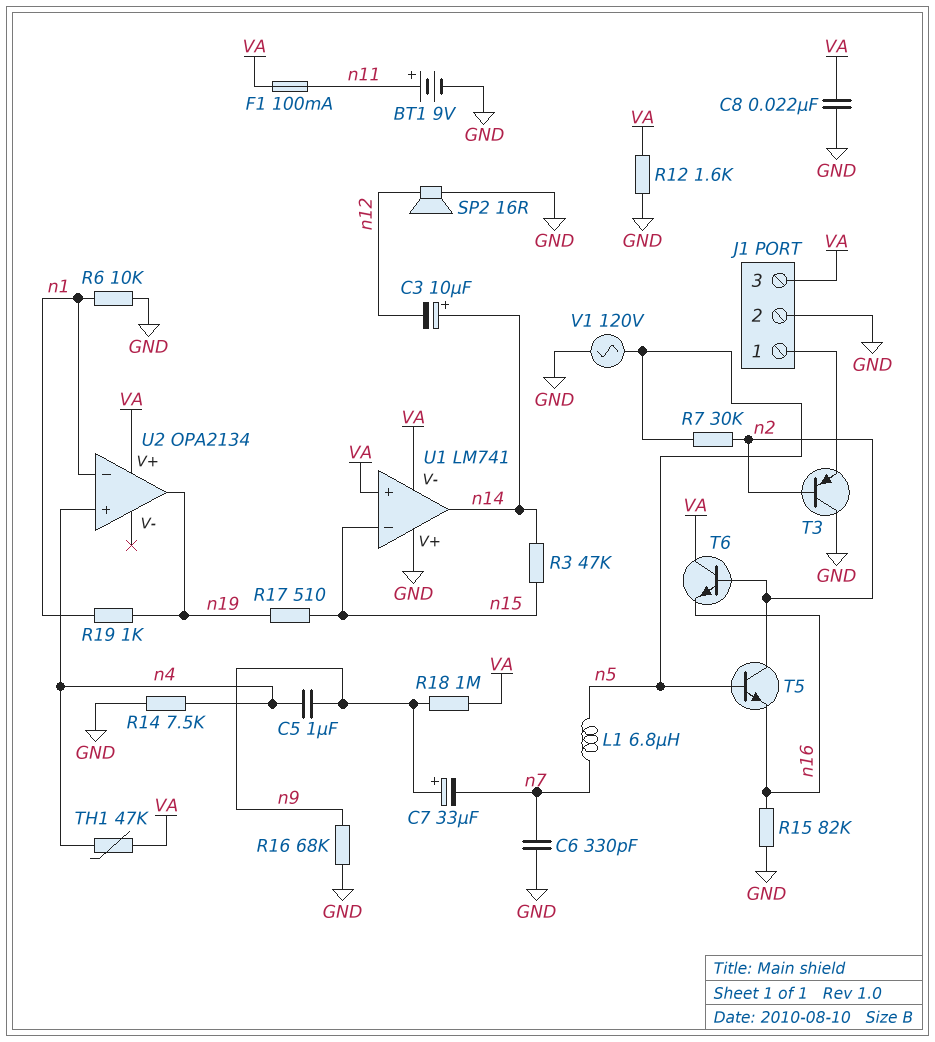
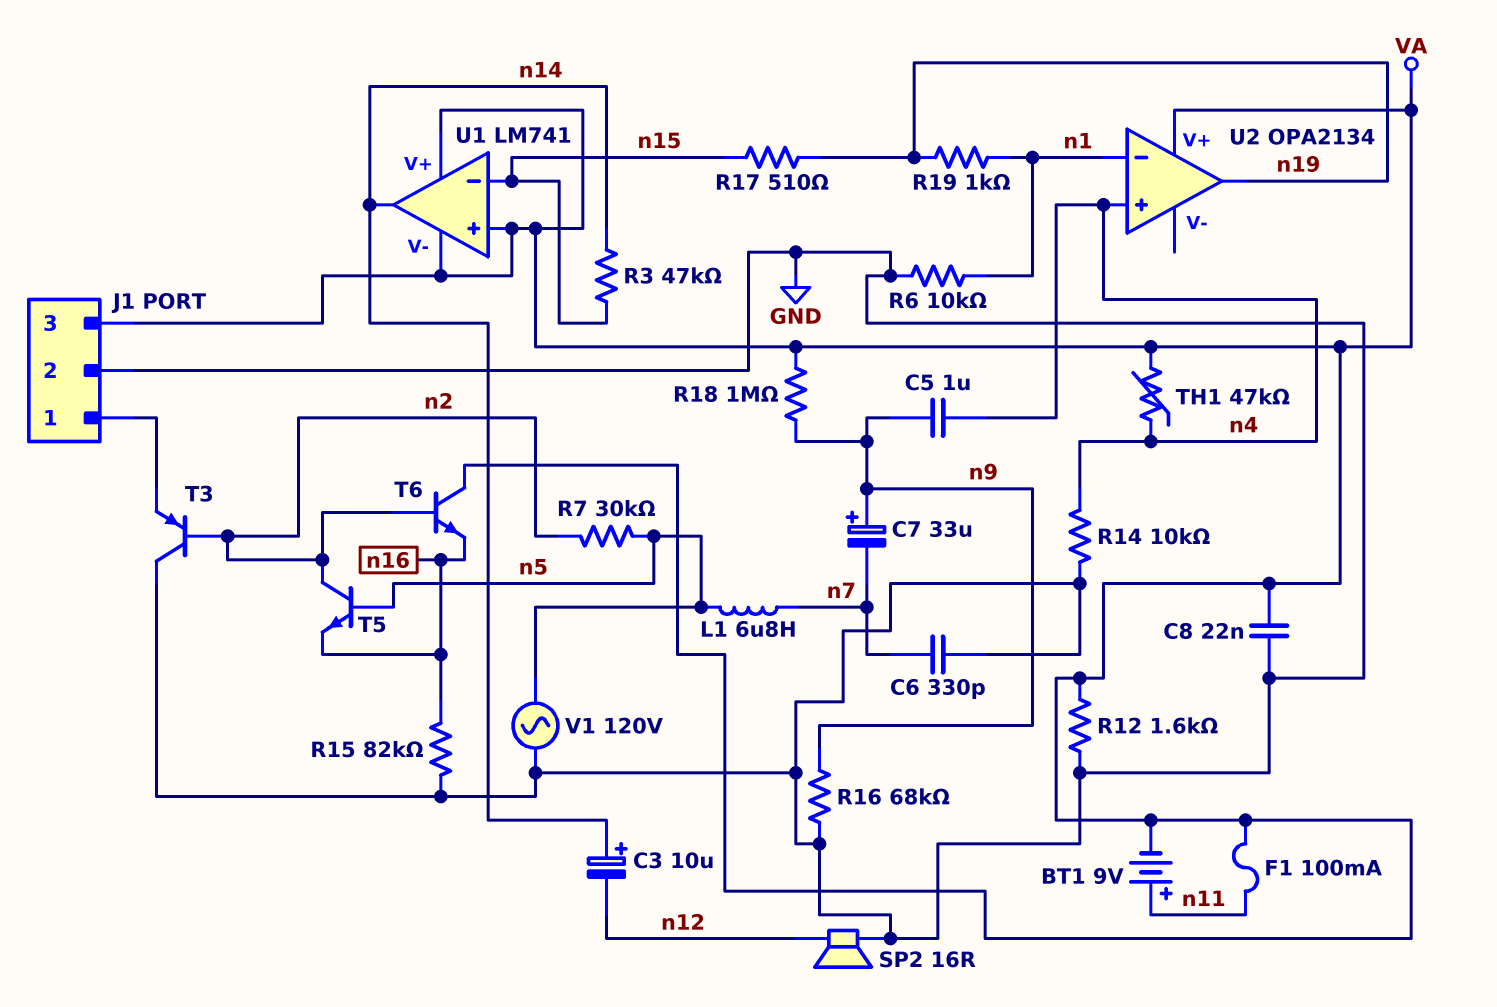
BT1: 9V (plus n11, minus GND) -> 9V (plus n11, minus VA)
R14: 7.5k (GND, n4) -> 10k (GND, n4)
U1 pin V+: GND -> VA

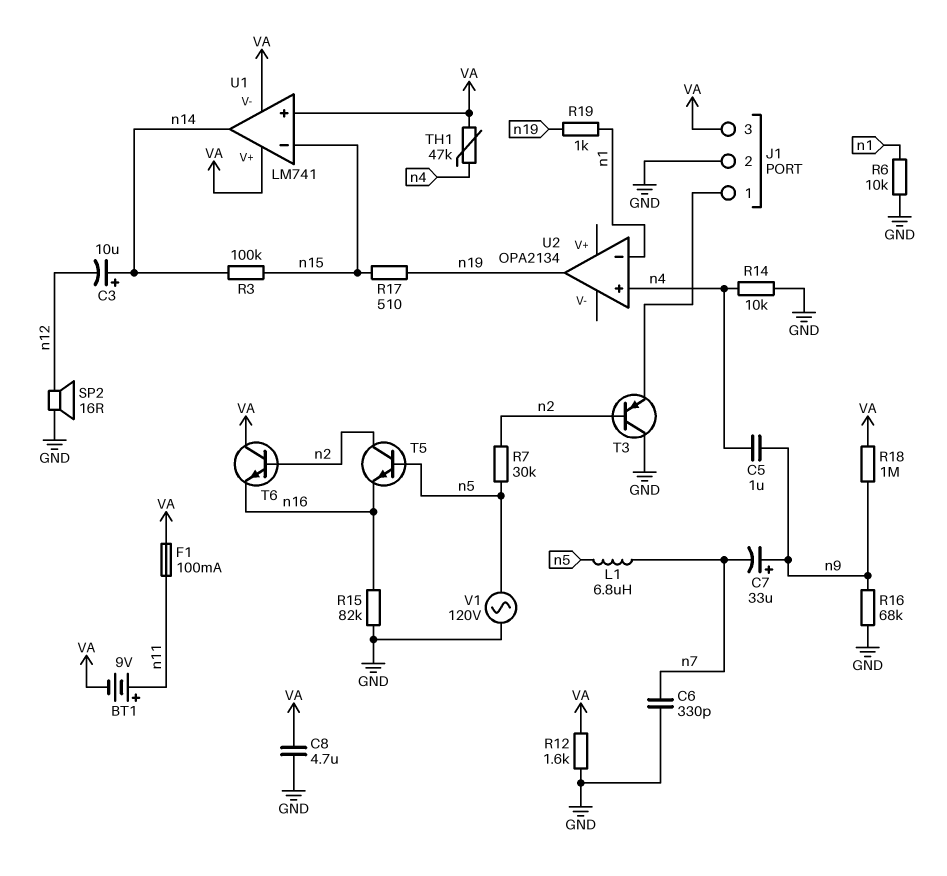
C8: 22nF (GND, VA) -> 4.7uF (GND, VA)
R3: 47k (n14, n15) -> 100k (n14, n15)
U2 pin V+: VA -> none

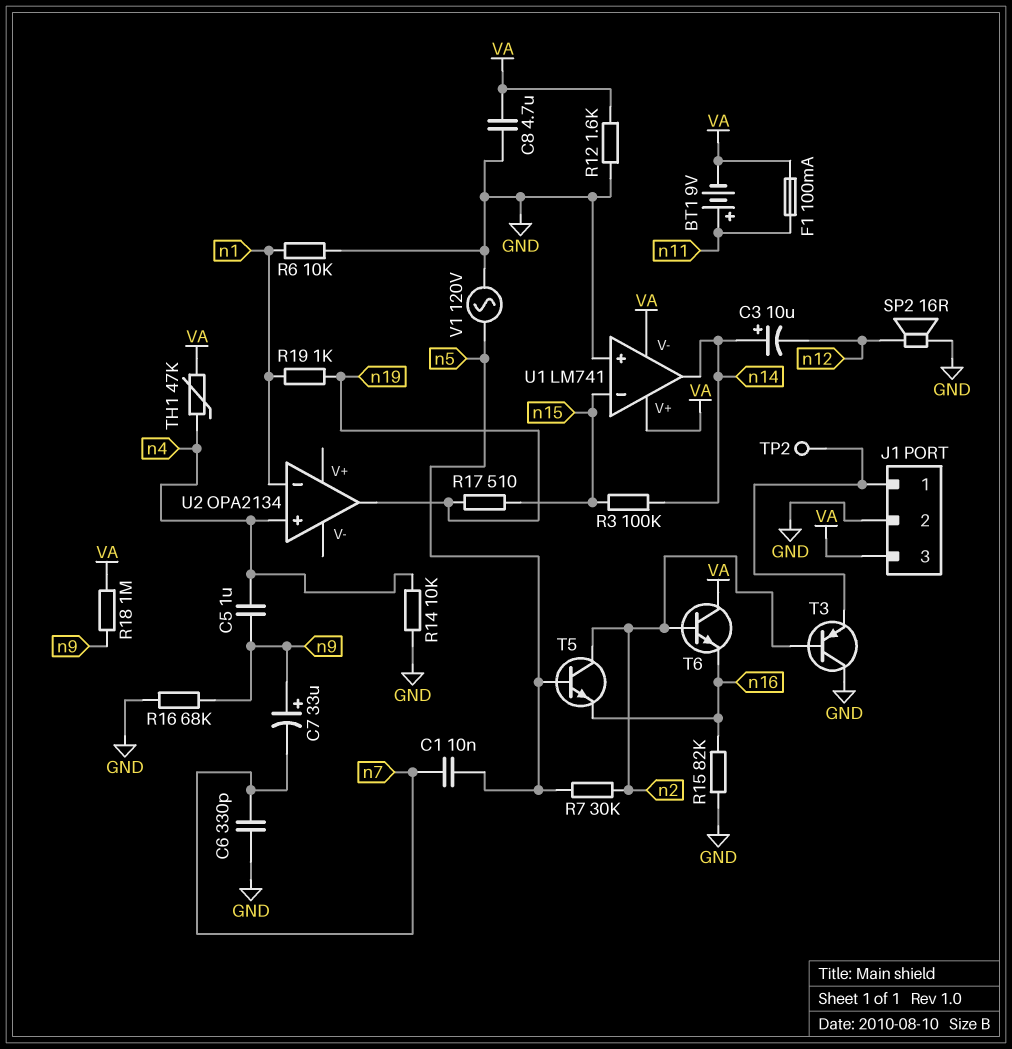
C1: none -> 10nF (n5, n7)
L1: 6.8uH (n5, n7) -> none
TP2: none -> test point (J1/1)
U1 pin in+: VA -> GND

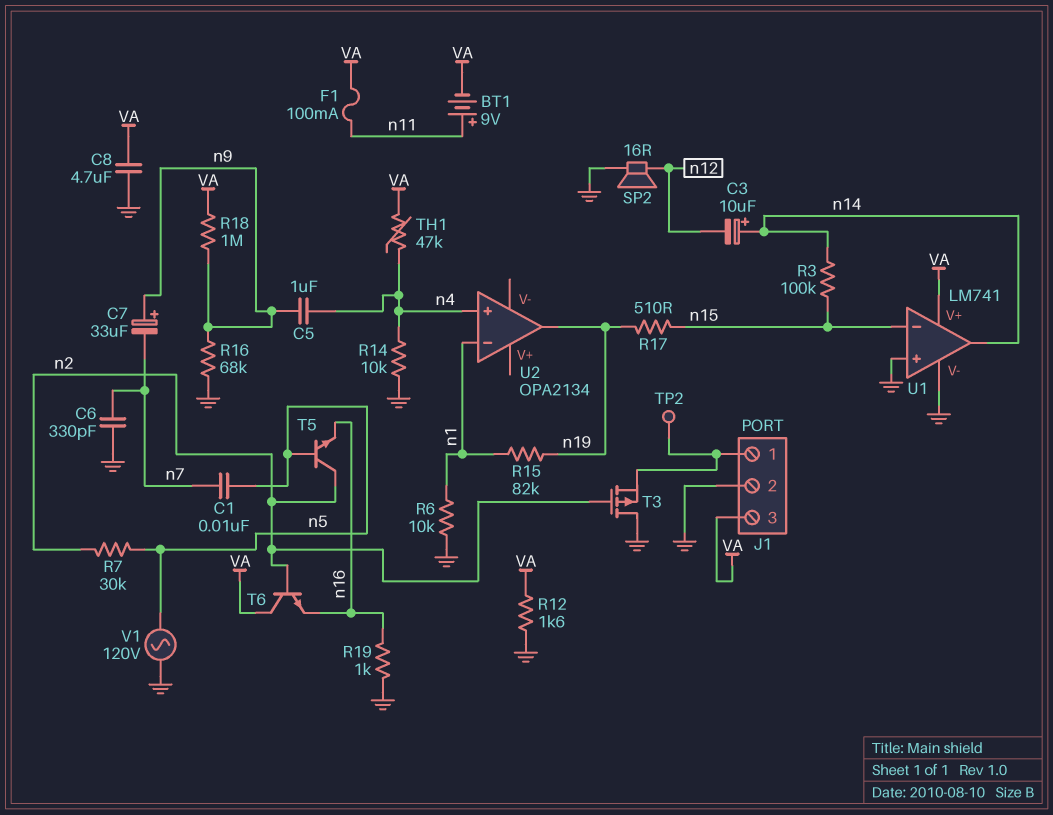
R15: 82k (GND, n16) -> 82k (n1, n19)
R19: 1k (n1, n19) -> 1k (GND, n16)
T3: PNP (B n2, C GND, E J1/1) -> PMOS (G n2, D GND, S J1/1)
U1 pin V-: VA -> GND

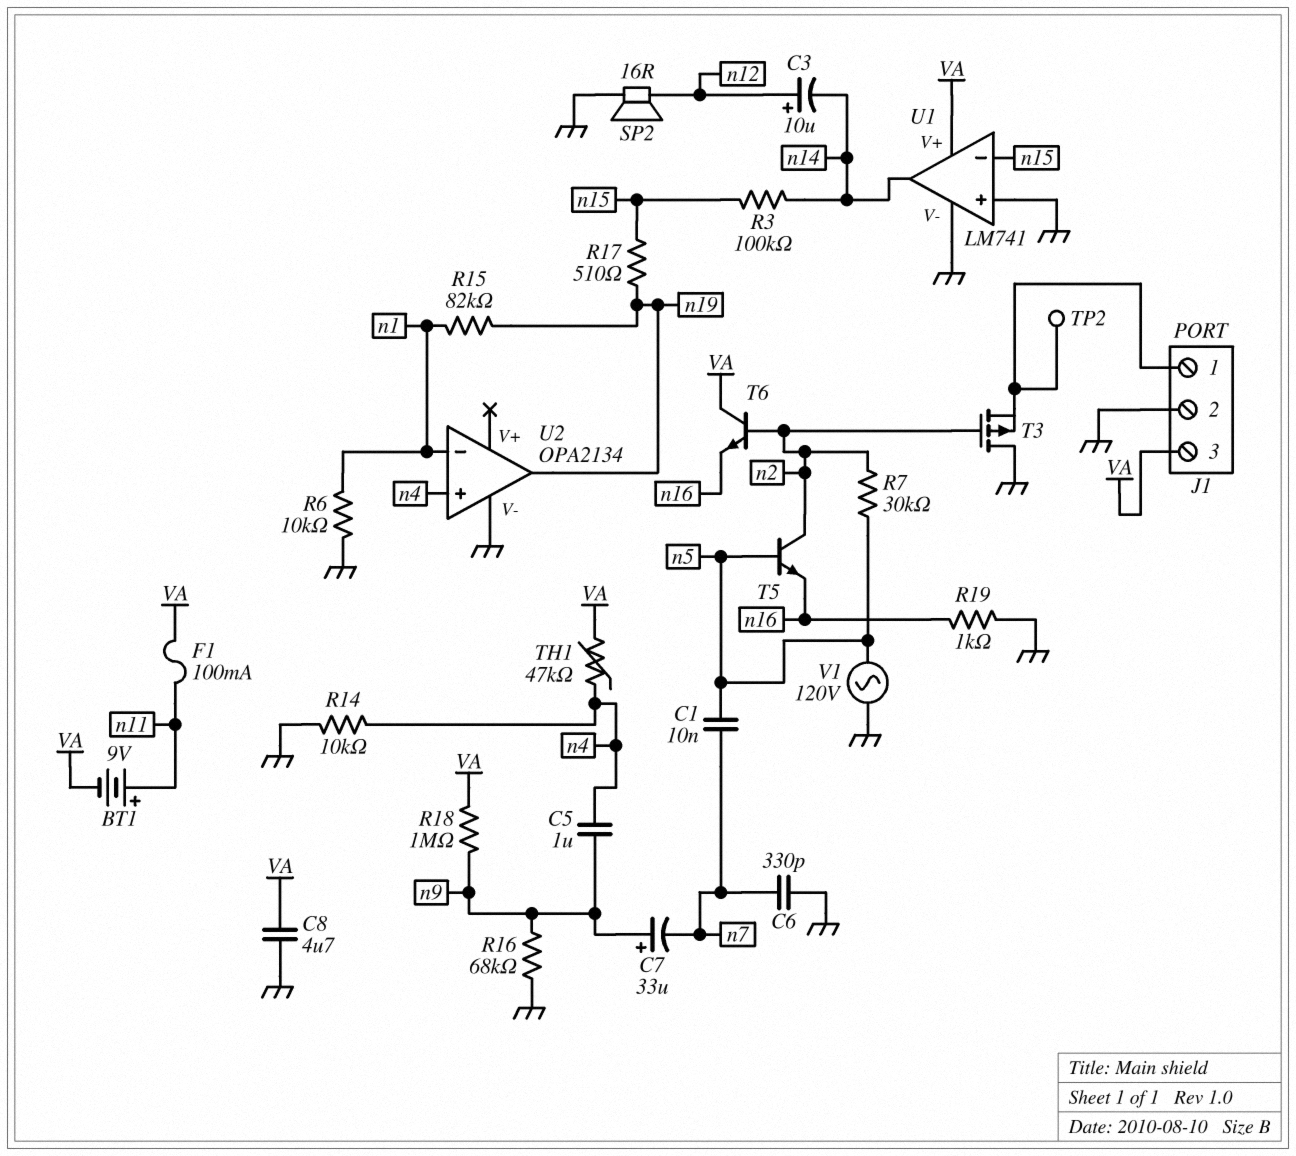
C3: 10uF (plus n14, minus n12) -> 10uF (plus n12, minus n14)
R12: 1.6k (GND, VA) -> none
U2 pin V-: none -> GND

